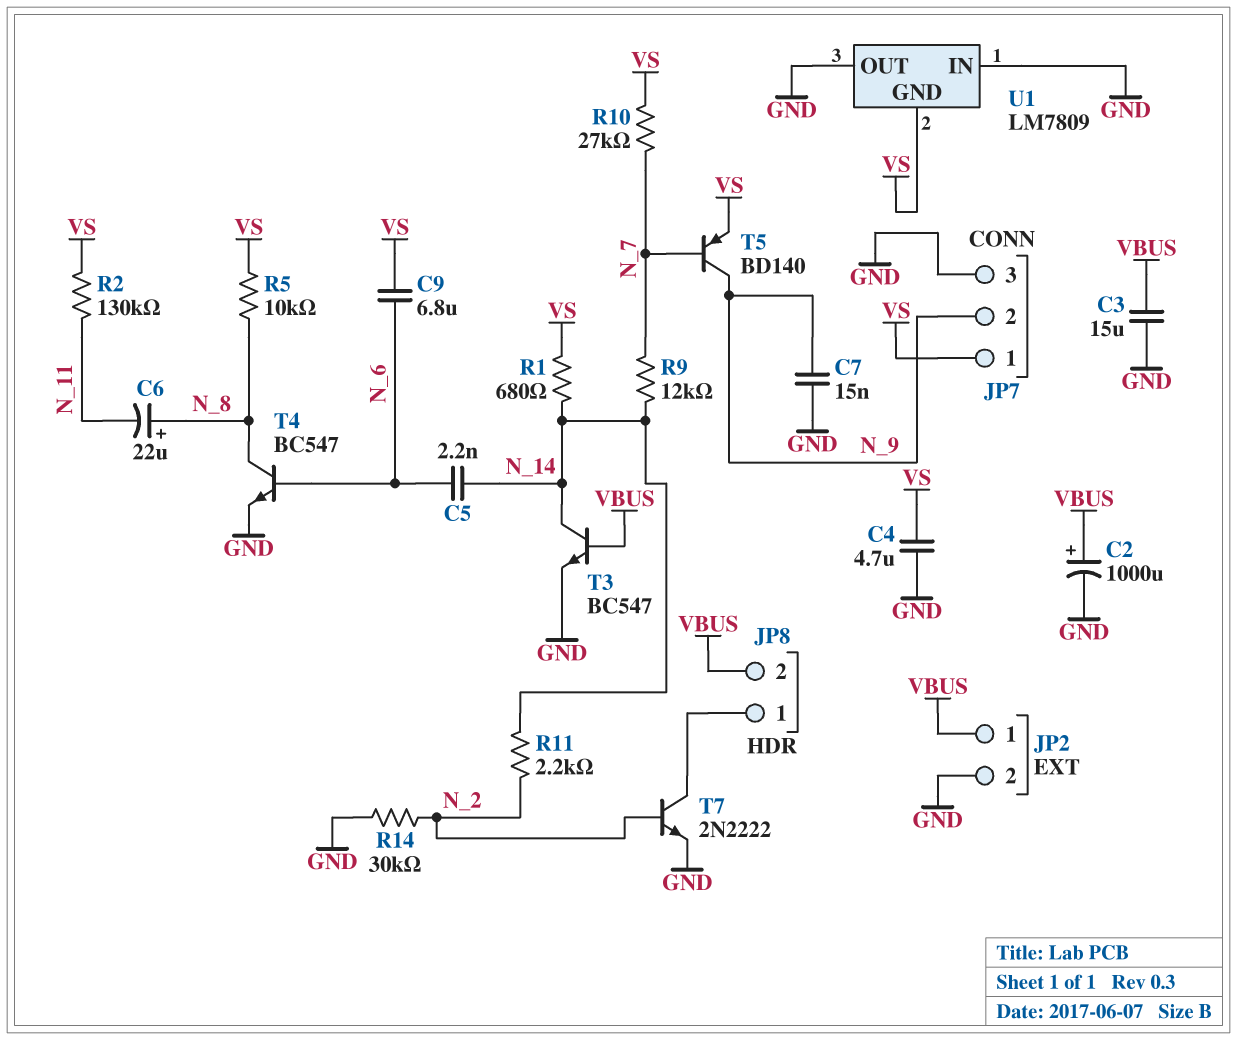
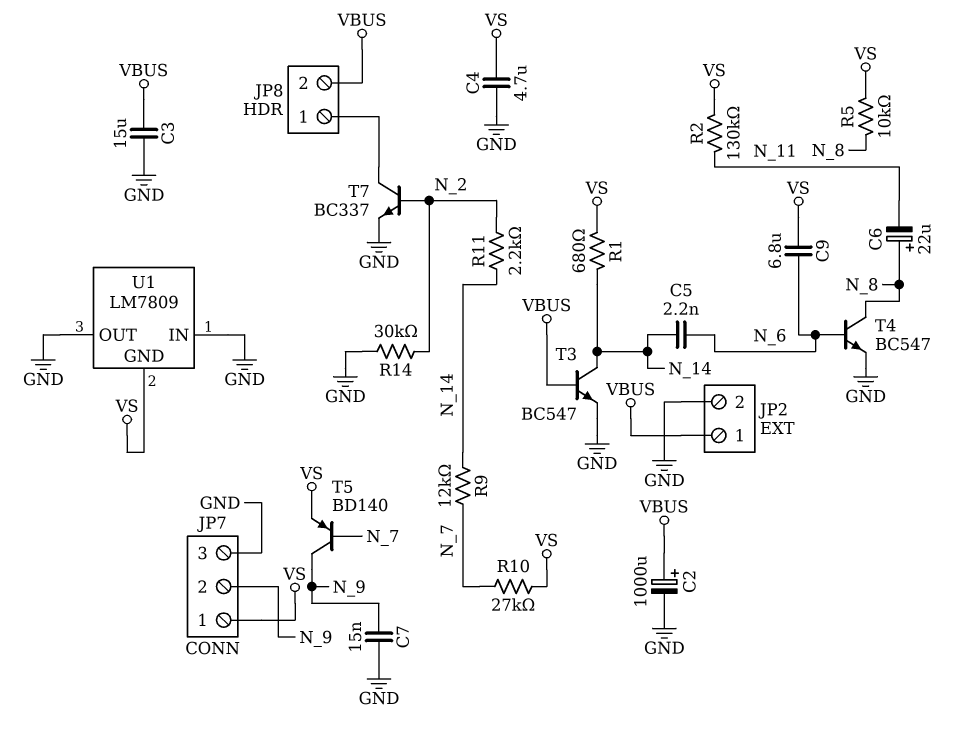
T7: NPN 2N2222 (B N_2, C JP8/1, E GND) -> NPN BC337 (B N_2, C JP8/1, E GND)

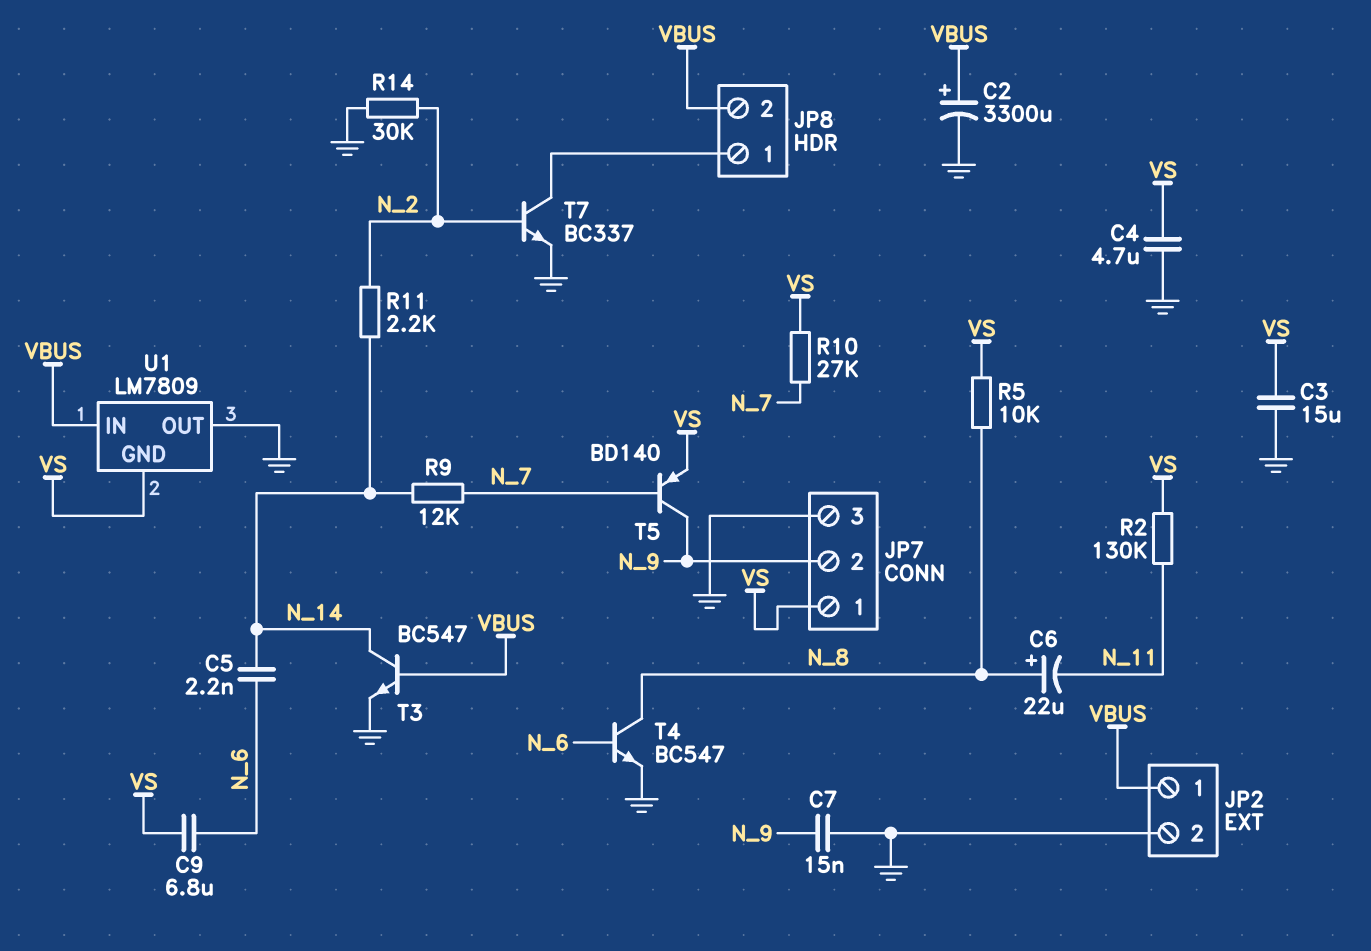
C2: 1000uF (plus VBUS, minus GND) -> 3300uF (plus VBUS, minus GND)
C3: 15uF (GND, VBUS) -> 15uF (GND, VS)
R1: 680 (N_14, VS) -> none
U1 pin IN: GND -> VBUS

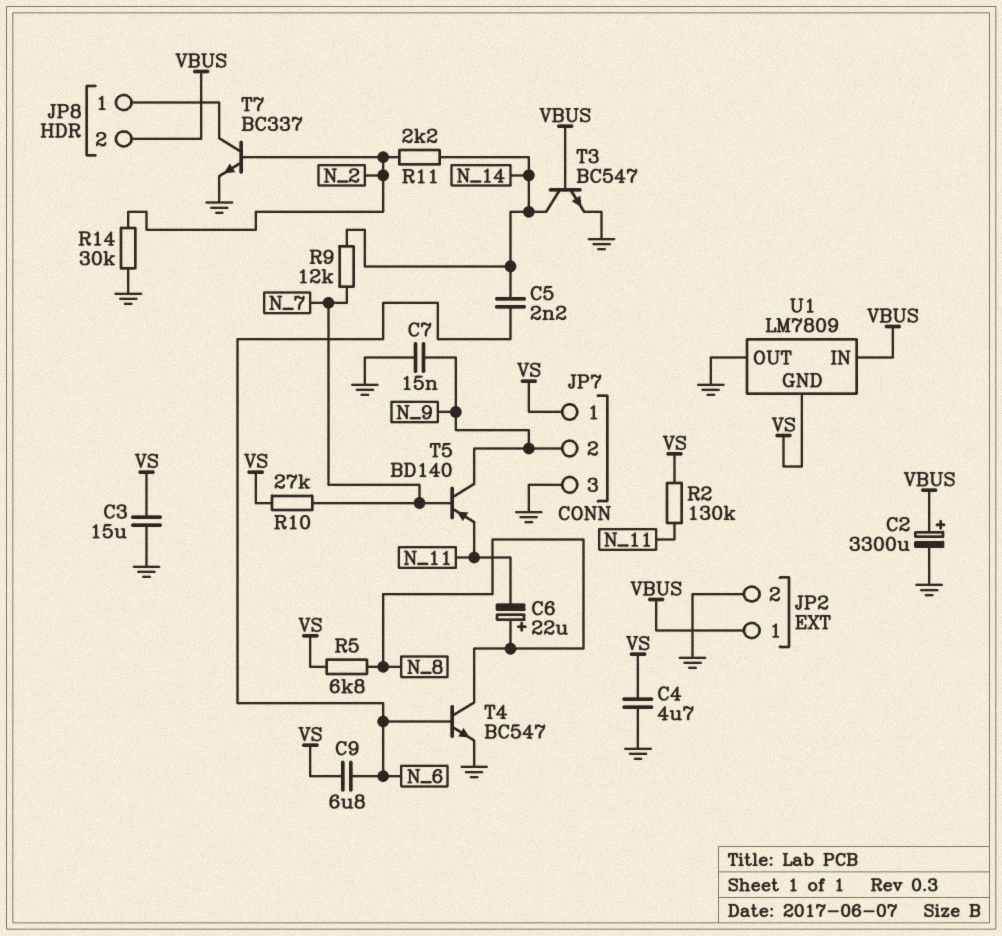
R5: 10k (N_8, VS) -> 6.8k (N_8, VS)
T5: PNP BD140 (B N_7, C N_9, E VS) -> PNP BD140 (B N_7, C N_9, E N_11)

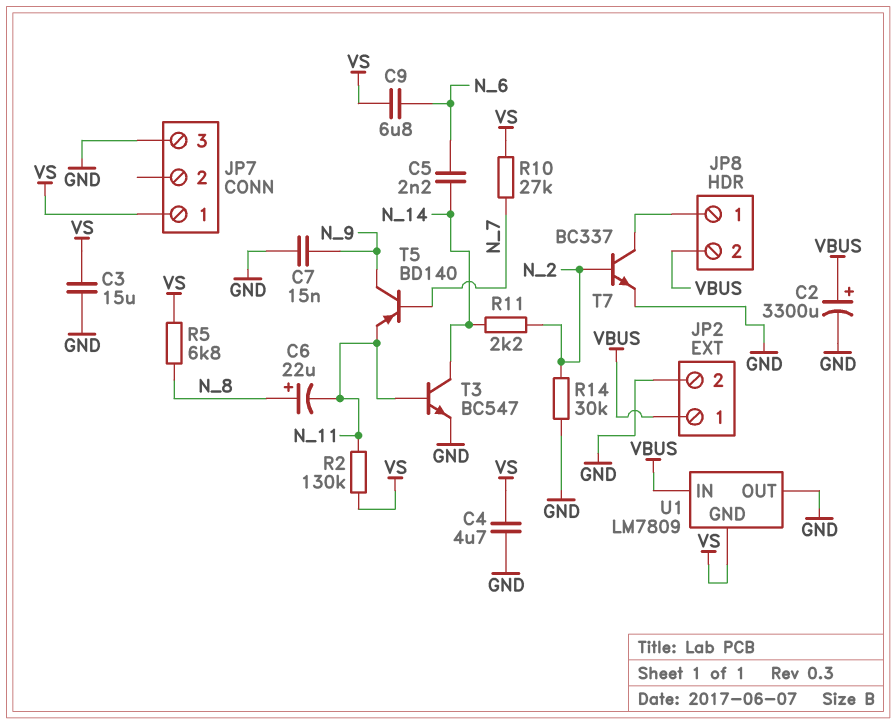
JP7 pin 2: N_9 -> none
R9: 12k (N_7, N_14) -> none
T3: NPN BC547 (B VBUS, C N_14, E GND) -> NPN BC547 (B N_11, C N_14, E GND)
T4: NPN BC547 (B N_6, C N_8, E GND) -> none

